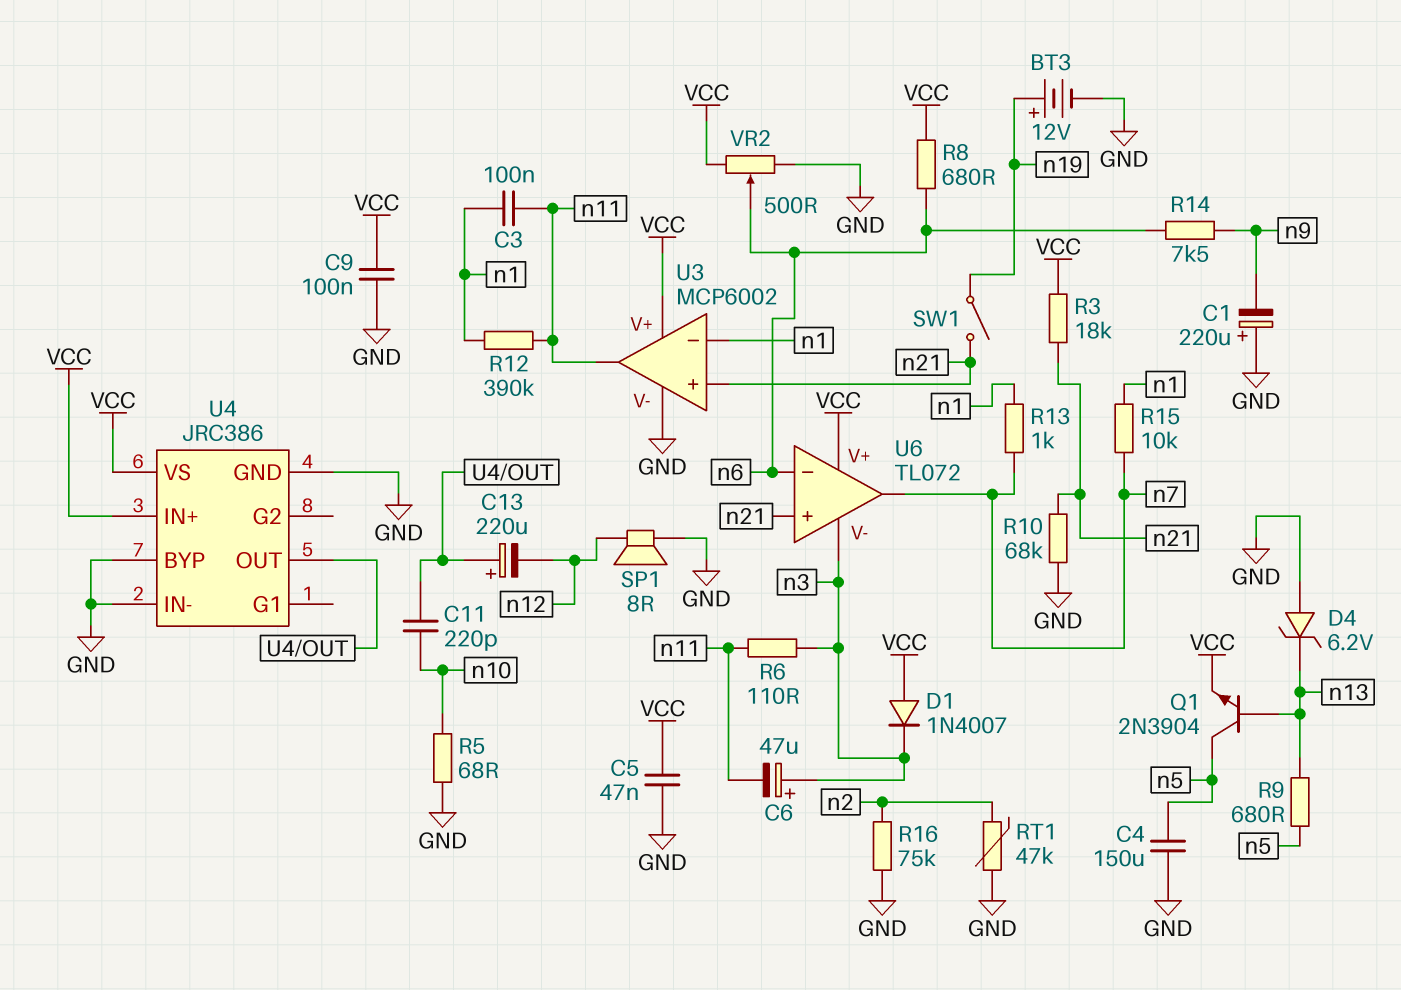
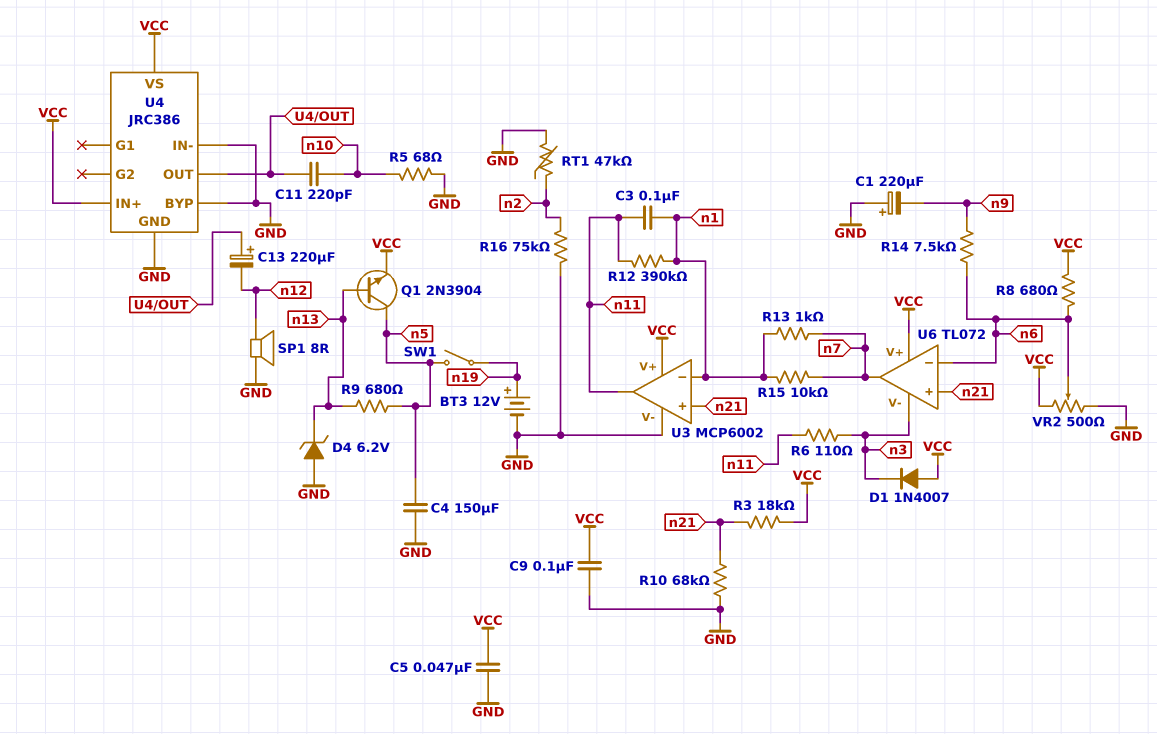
C6: 47uF (plus n3, minus n11) -> none
SW1: switch (n19, n21) -> switch (n5, n19)

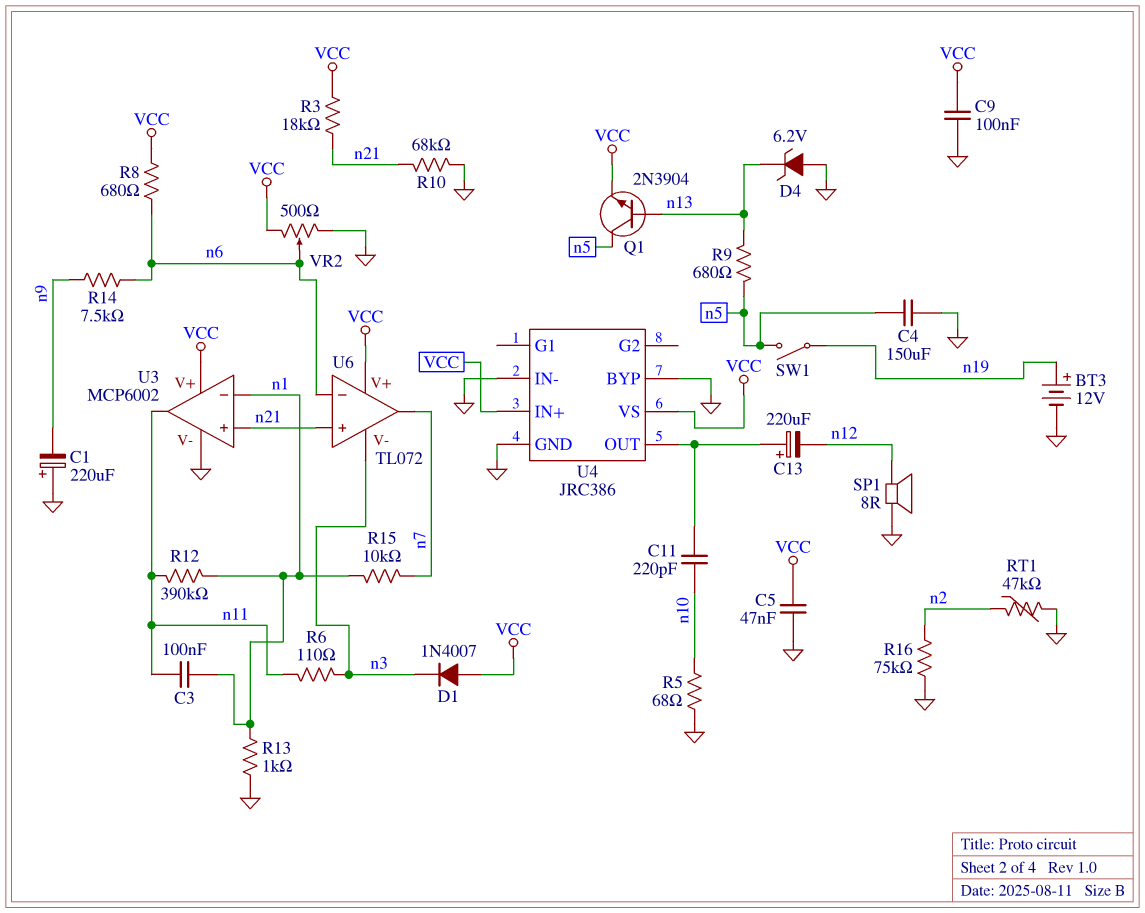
R13: 1k (n1, n7) -> 1k (GND, n1)

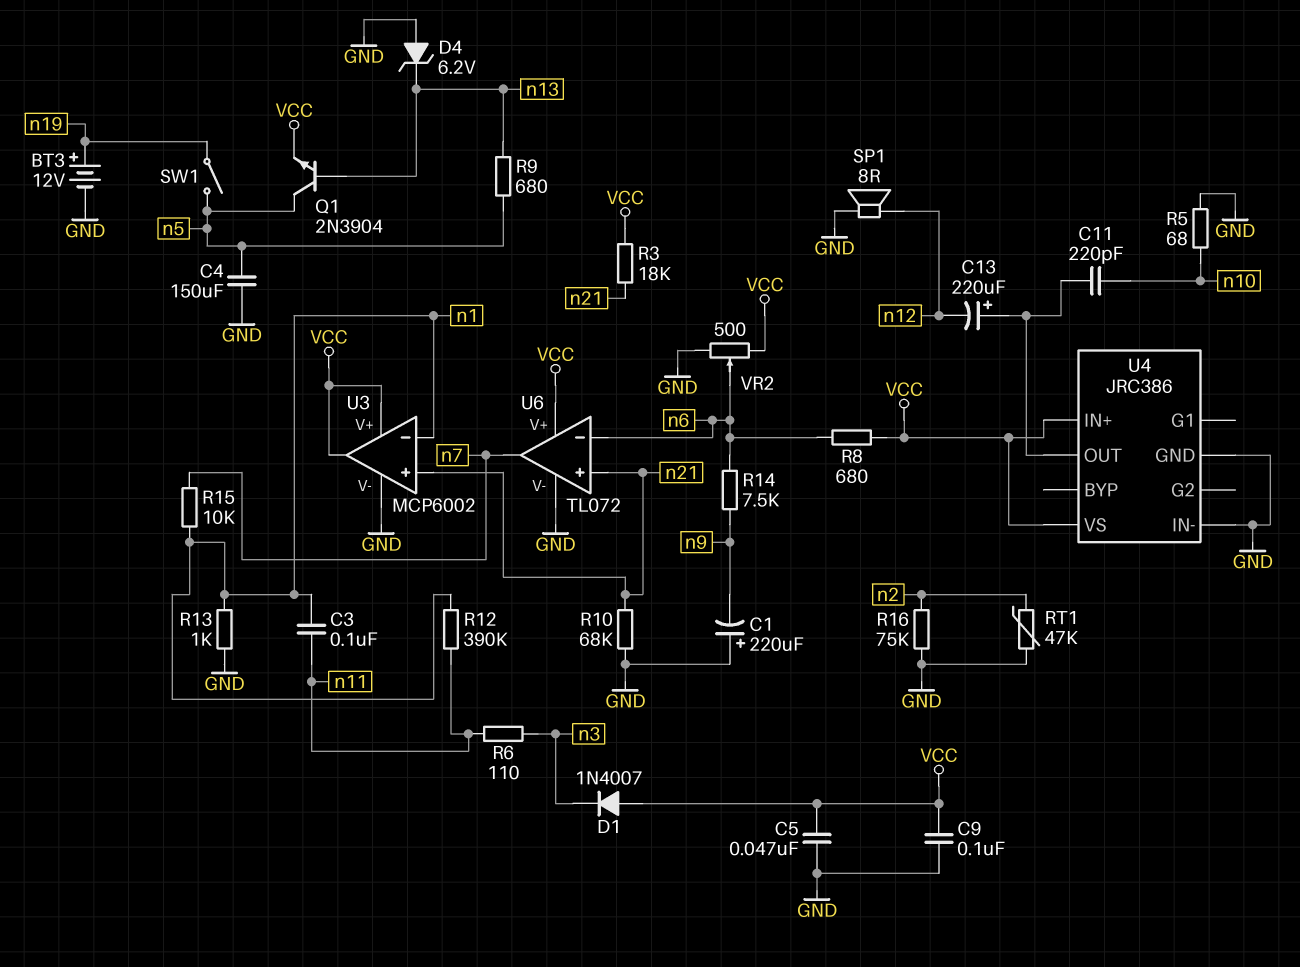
U3 pin out: n11 -> VCC
U4 pin BYP: GND -> none
U6 pin V-: n3 -> GND

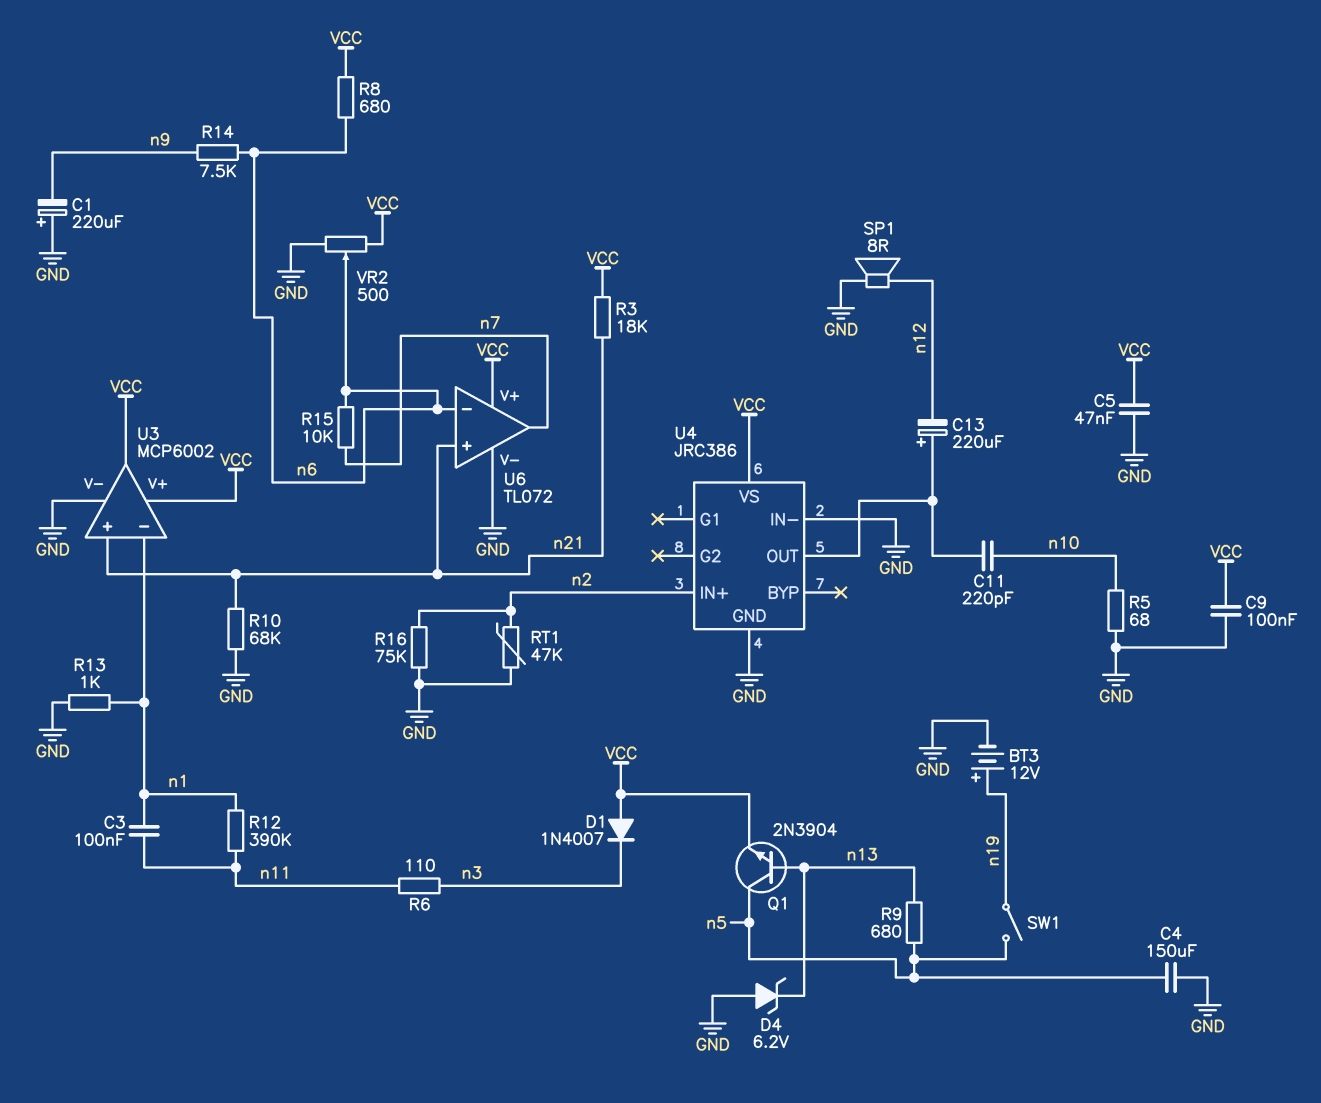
R15: 10k (n1, n7) -> 10k (n6, n7)
U4 pin IN+: VCC -> n2

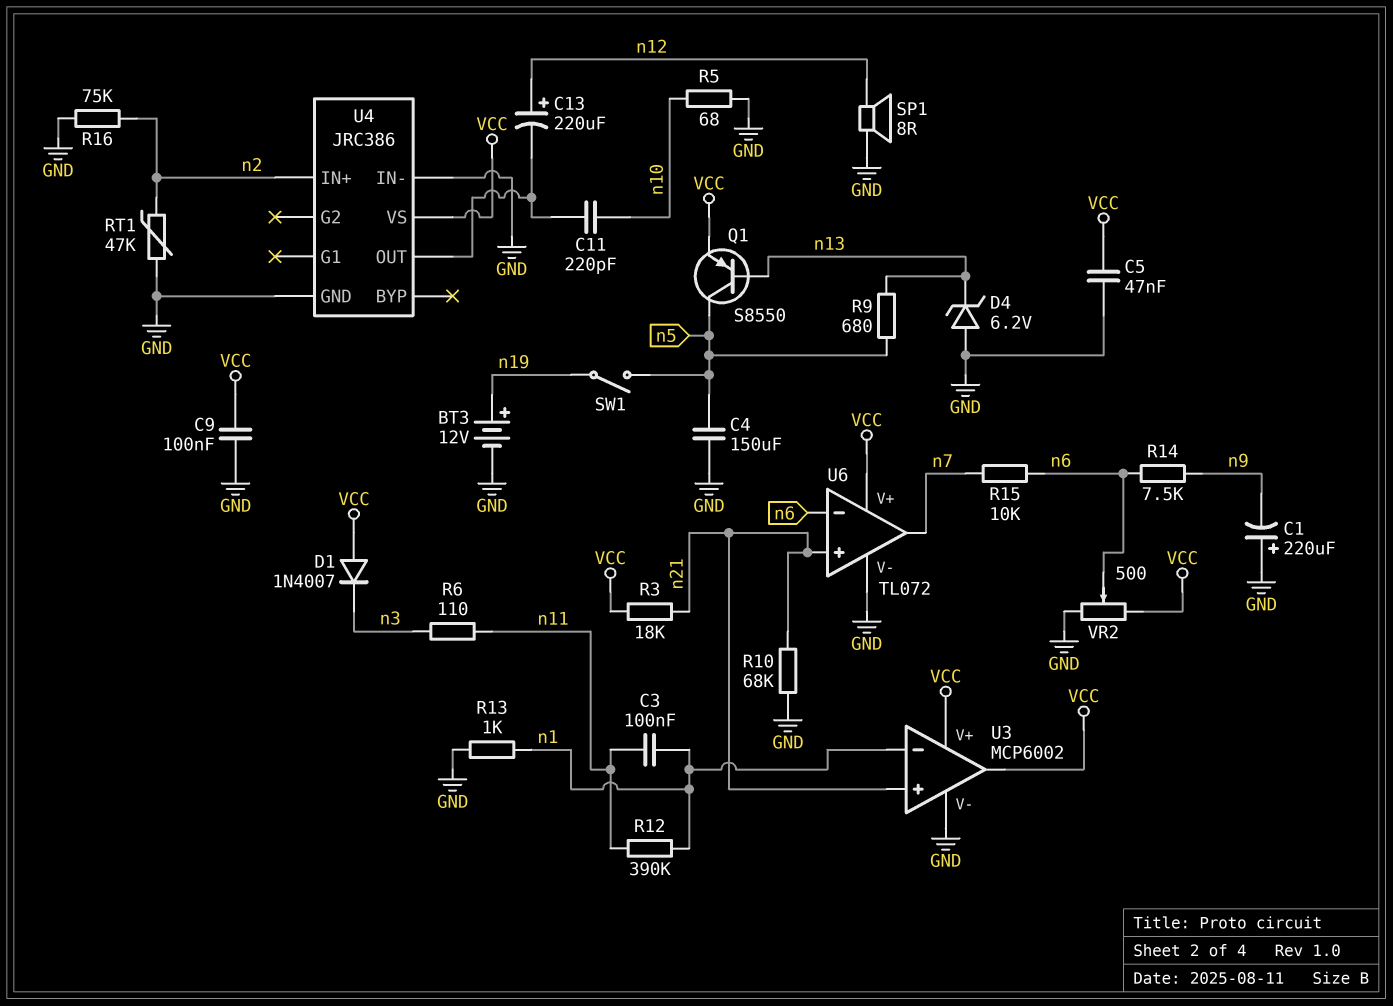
C13: 220uF (plus U4/OUT, minus n12) -> 220uF (plus n12, minus U4/OUT)
Q1: NPN 2N3904 (B n13, C n5, E VCC) -> PNP S8550 (B n13, C n5, E VCC)
R8: 680 (VCC, n6) -> none

